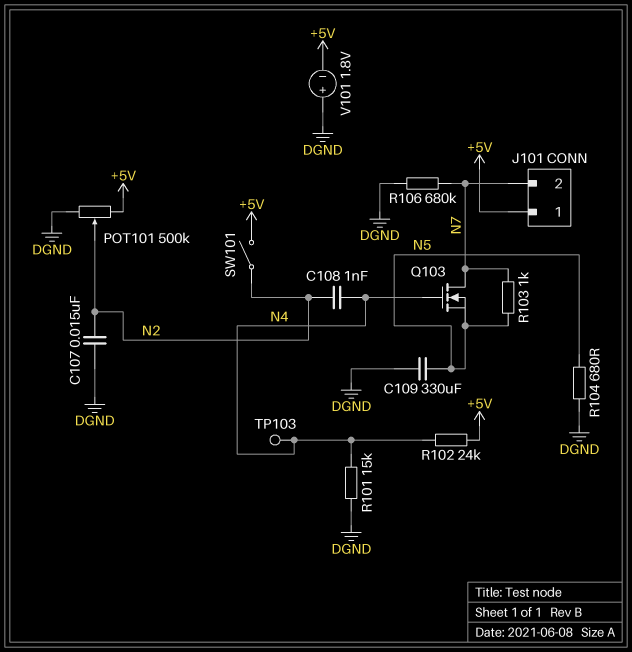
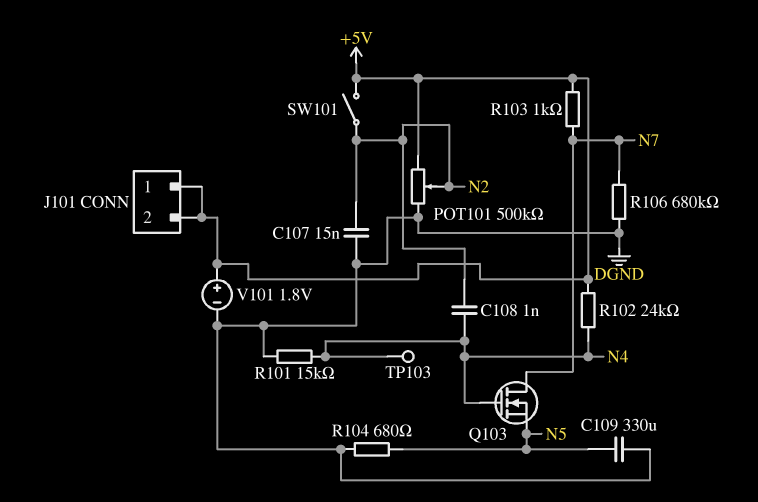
J101 pin 2: N7 -> +5V
R103: 1k (N5, N7) -> 1k (+5V, N7)
V101: 1.8V (plus DGND, minus +5V) -> 1.8V (plus +5V, minus DGND)

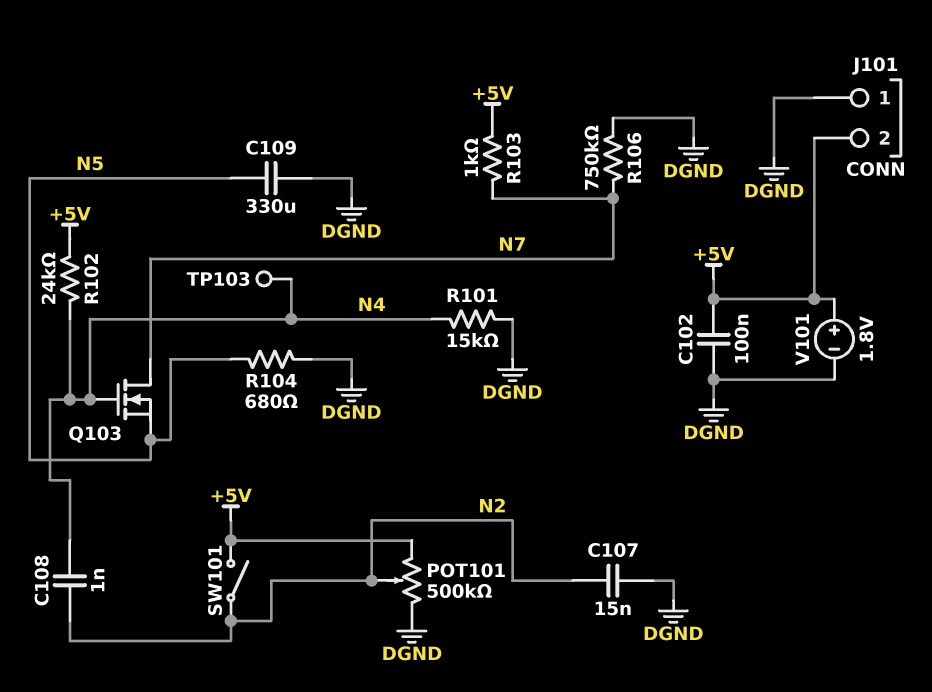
C102: none -> 100nF (+5V, DGND)
J101 pin 1: +5V -> DGND
R106: 680k (DGND, N7) -> 750k (DGND, N7)

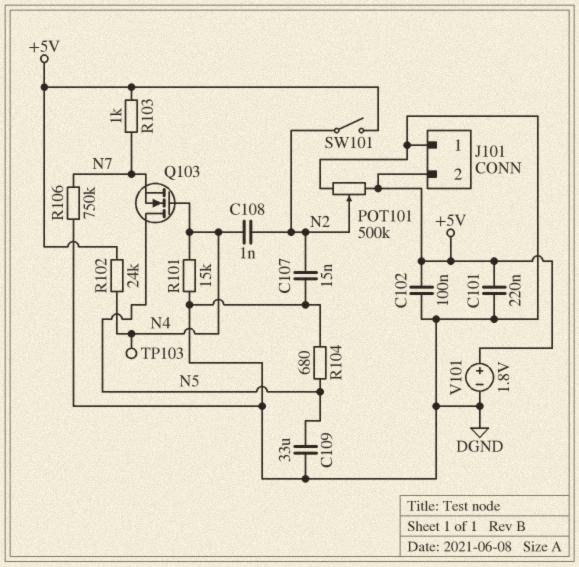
C101: none -> 220nF (+5V, DGND)
C109: 330uF (DGND, N5) -> 33uF (DGND, N5)
Q103: NMOS (G N4, D N7, S N5) -> NMOS (G N4, D N5, S N7)

